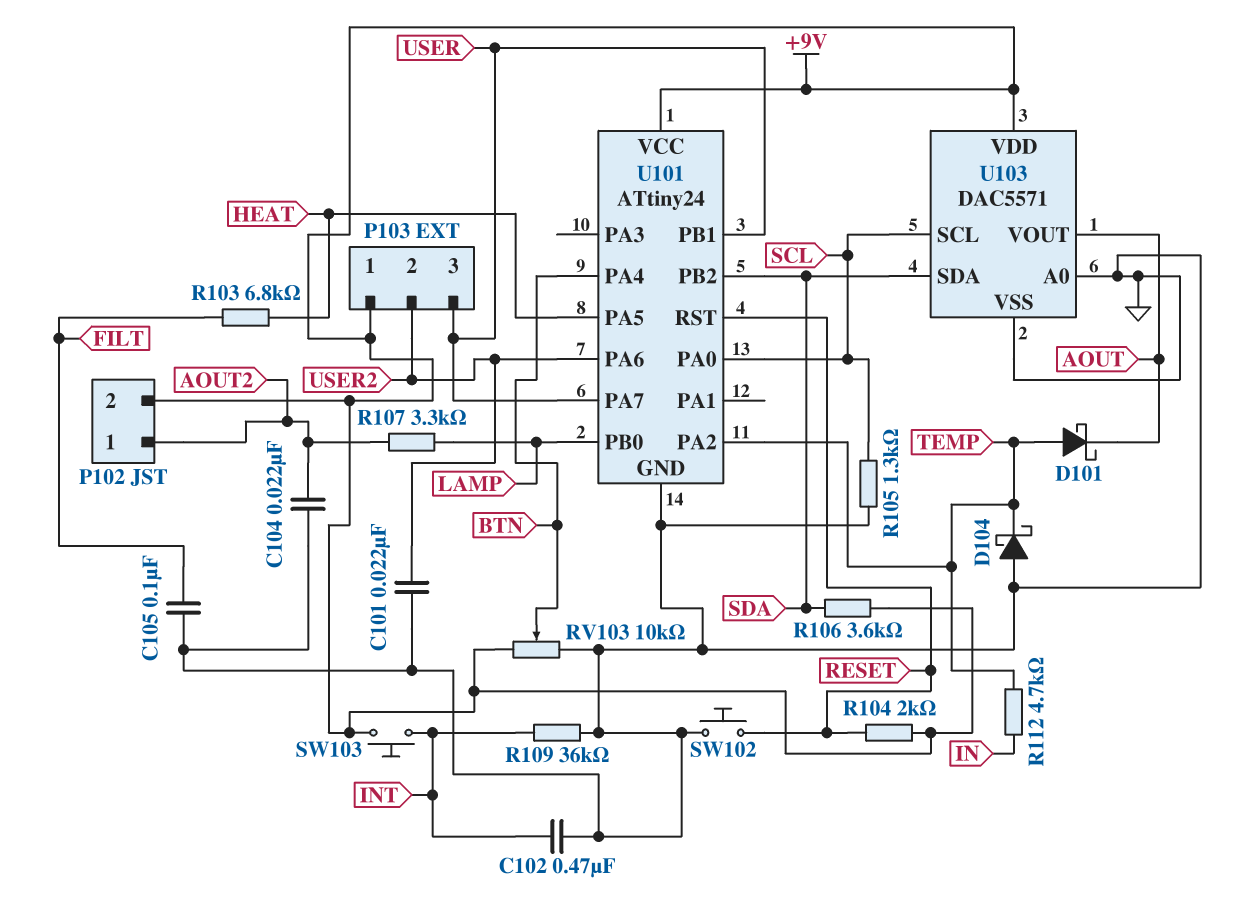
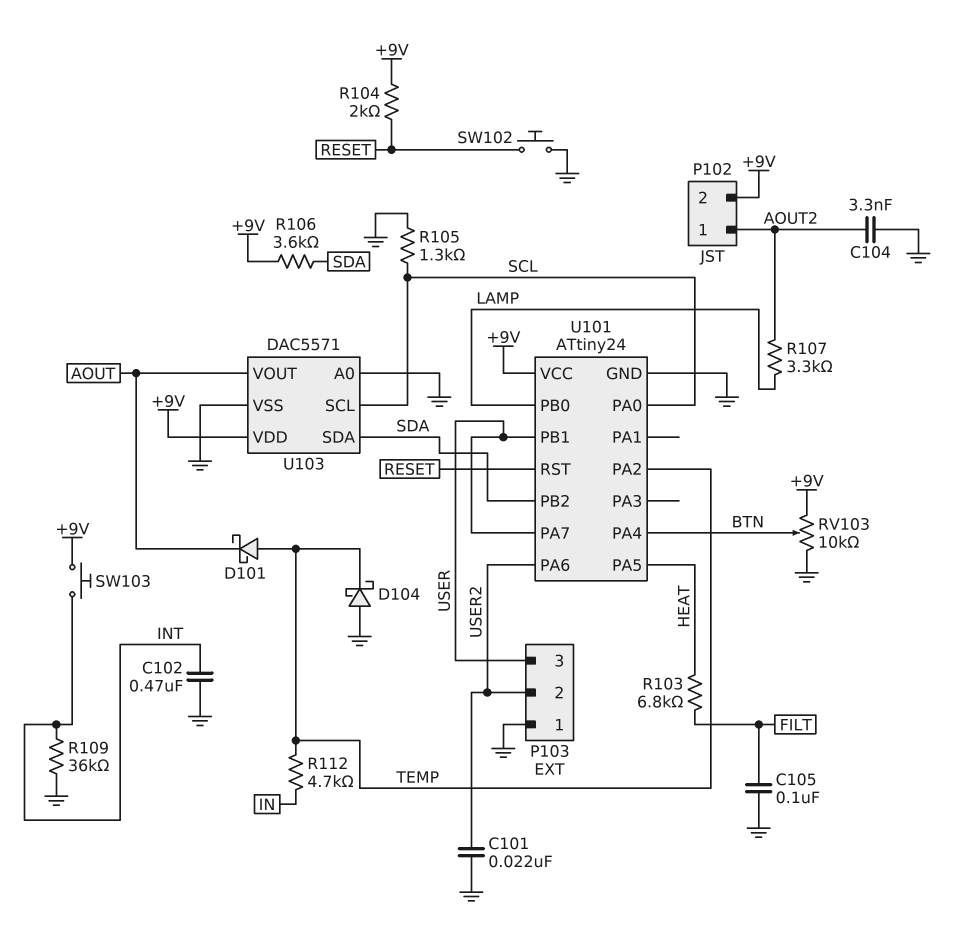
C104: 22nF (AOUT2, GND) -> 3.3nF (AOUT2, GND)
P103 pin 1: +9V -> GND

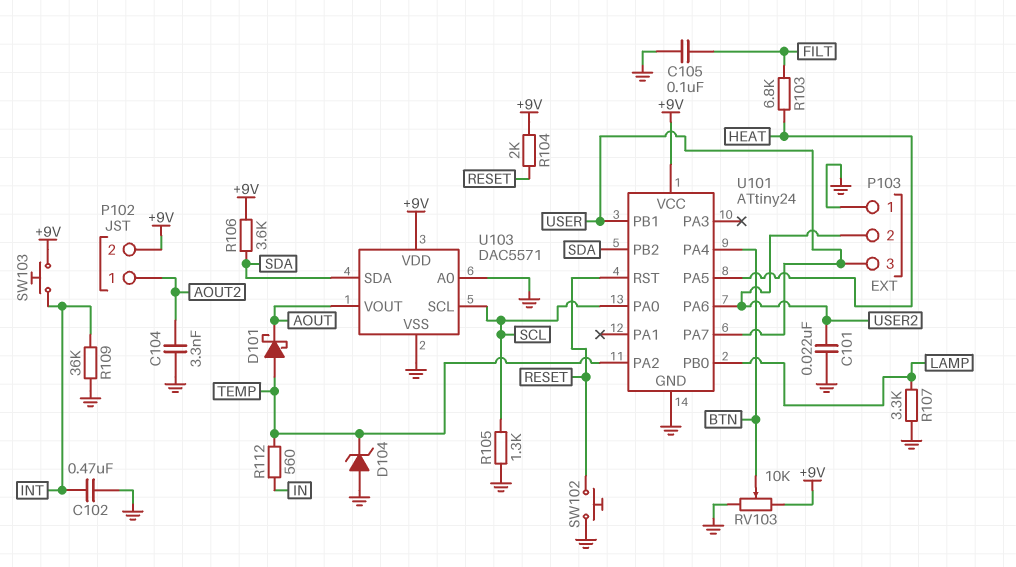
D104: schottky (A GND, K TEMP) -> zener (A GND, K TEMP)
R107: 3.3k (AOUT2, LAMP) -> 3.3k (GND, LAMP)
R112: 4.7k (IN, TEMP) -> 560 (IN, TEMP)

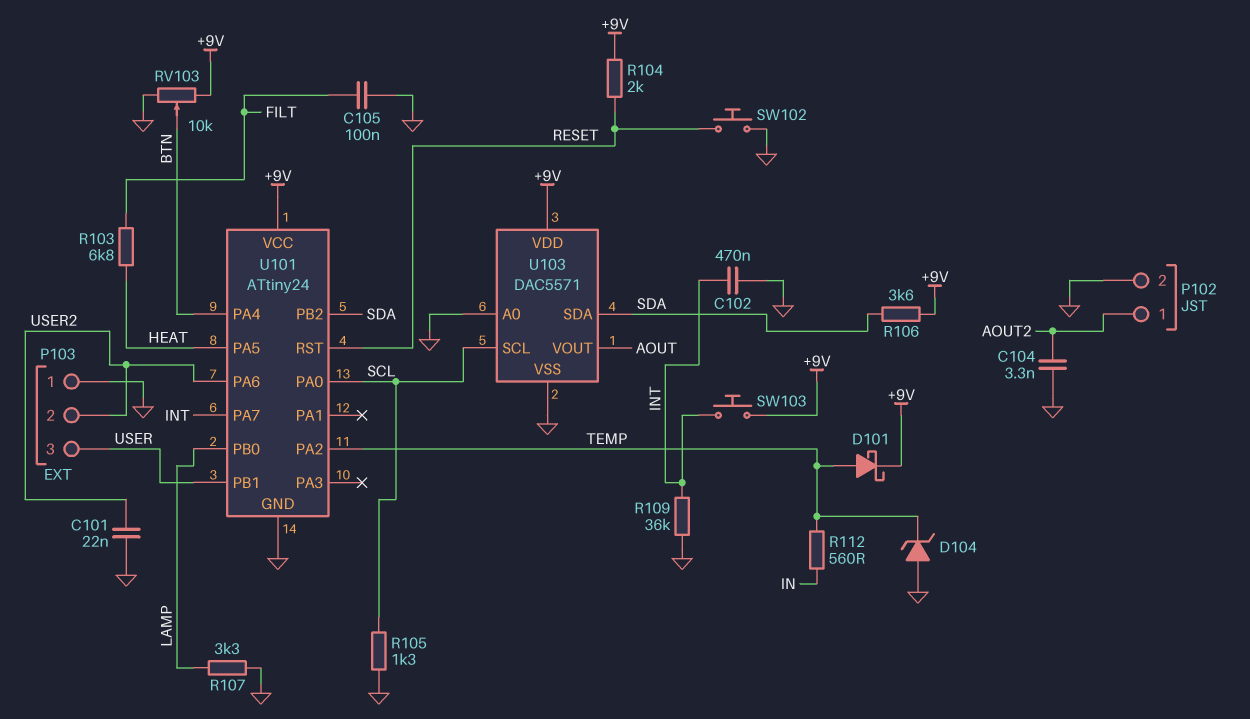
D101: schottky (A TEMP, K AOUT) -> schottky (A TEMP, K +9V)
P102 pin 2: +9V -> GND
U101 pin PA7: USER -> INT

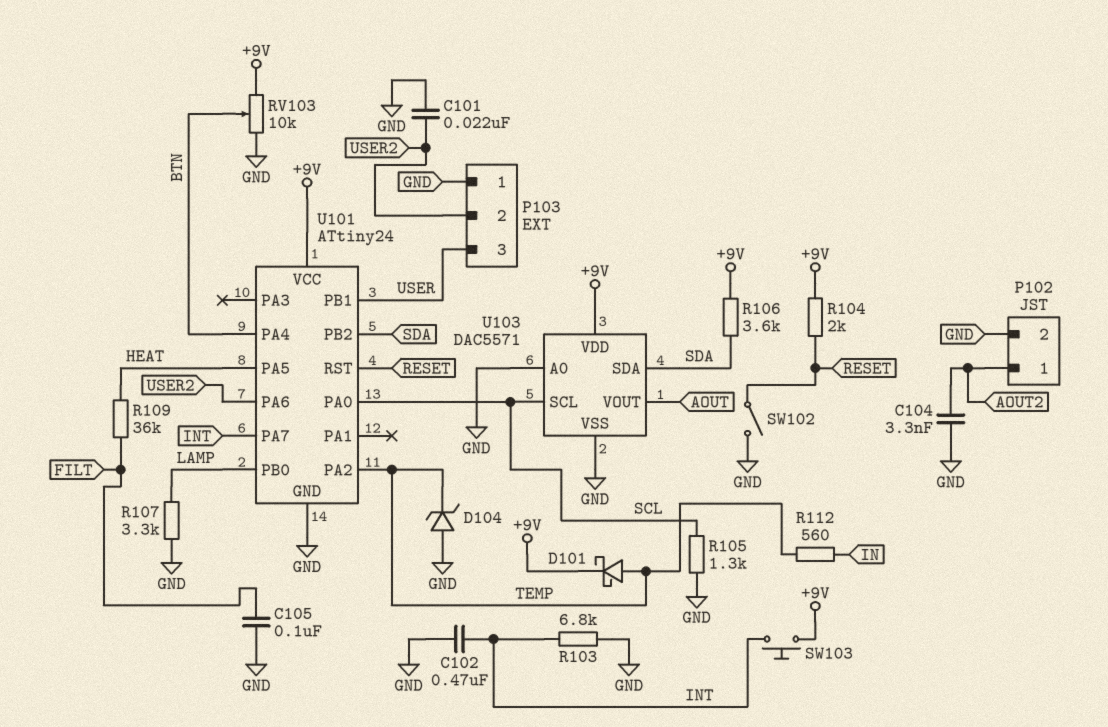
R103: 6.8k (FILT, HEAT) -> 6.8k (GND, INT)
R109: 36k (GND, INT) -> 36k (FILT, HEAT)
SW102: button (GND, RESET) -> switch (GND, RESET)

